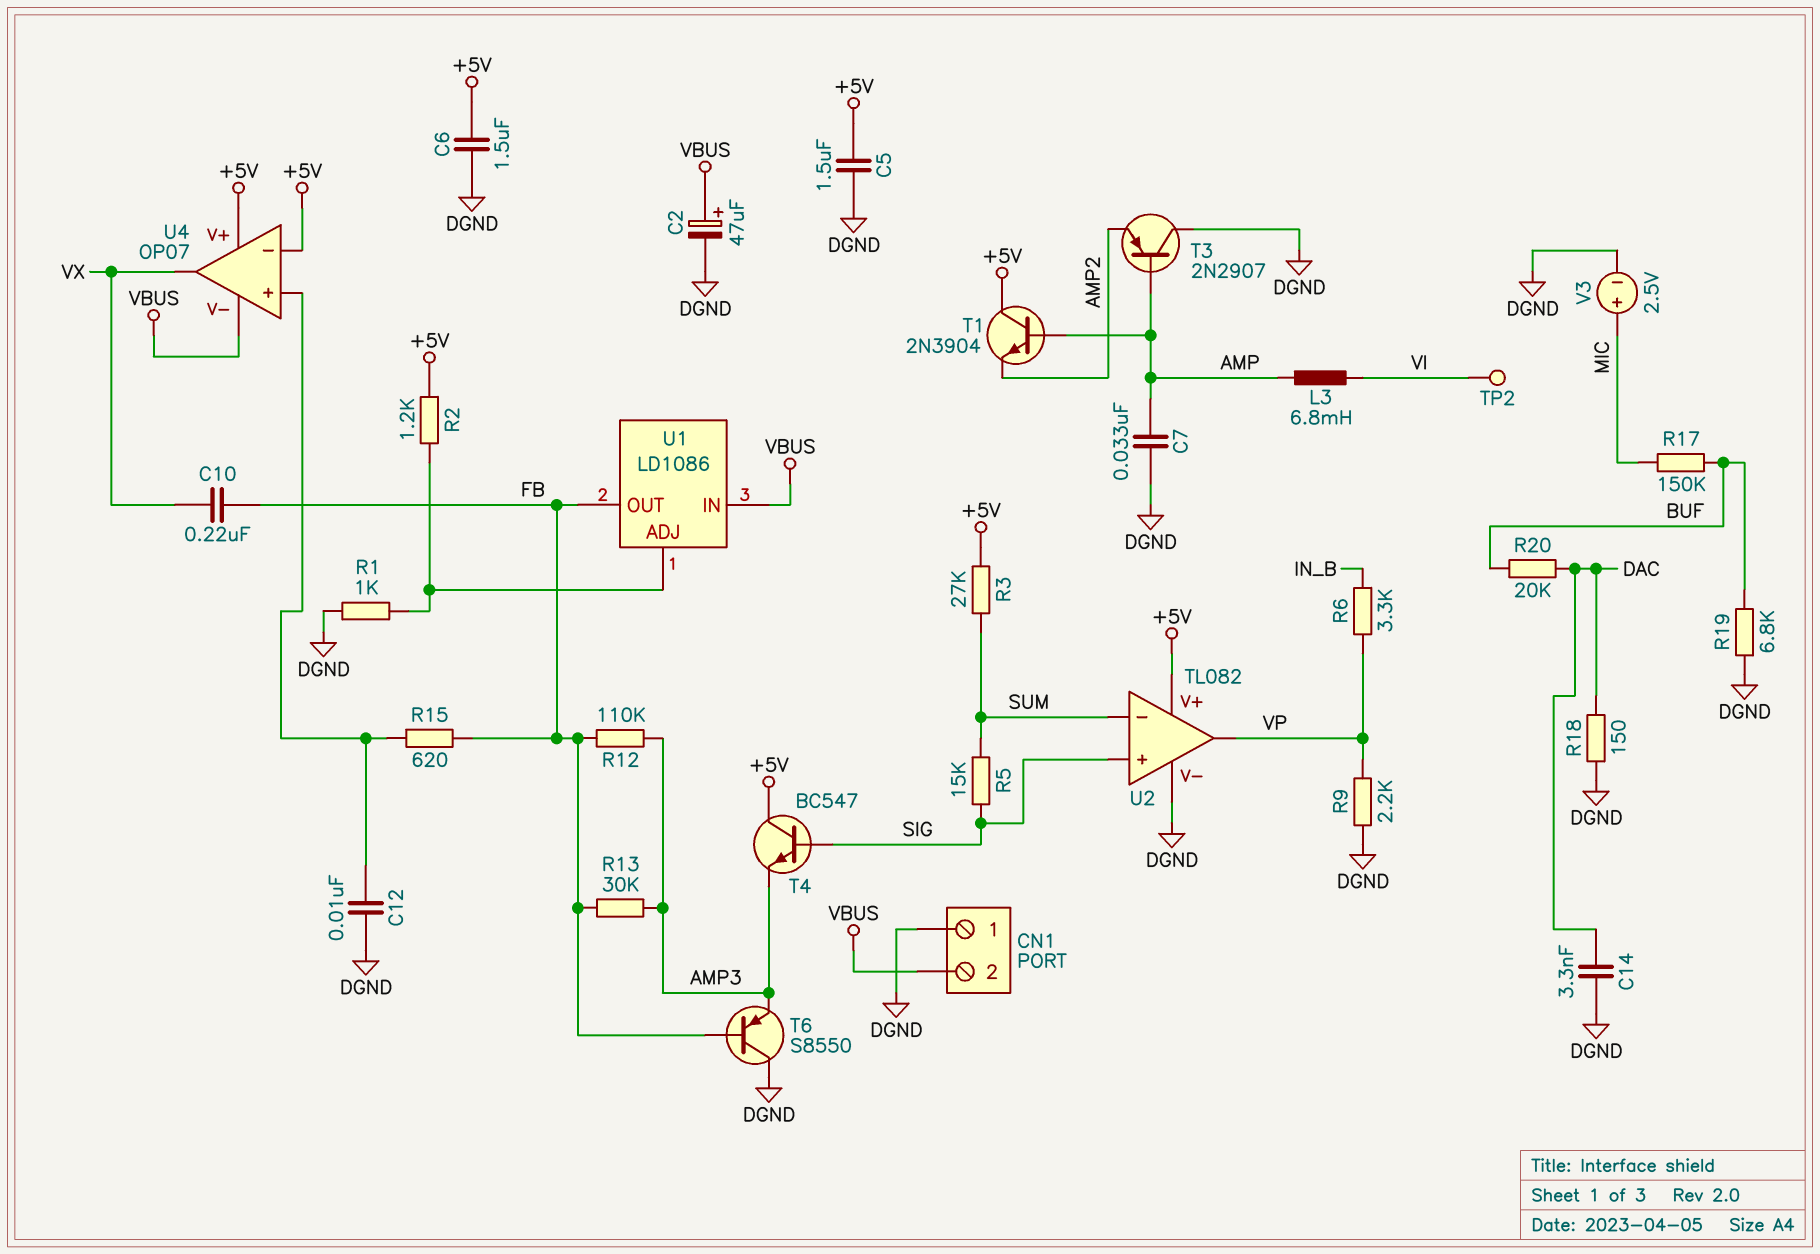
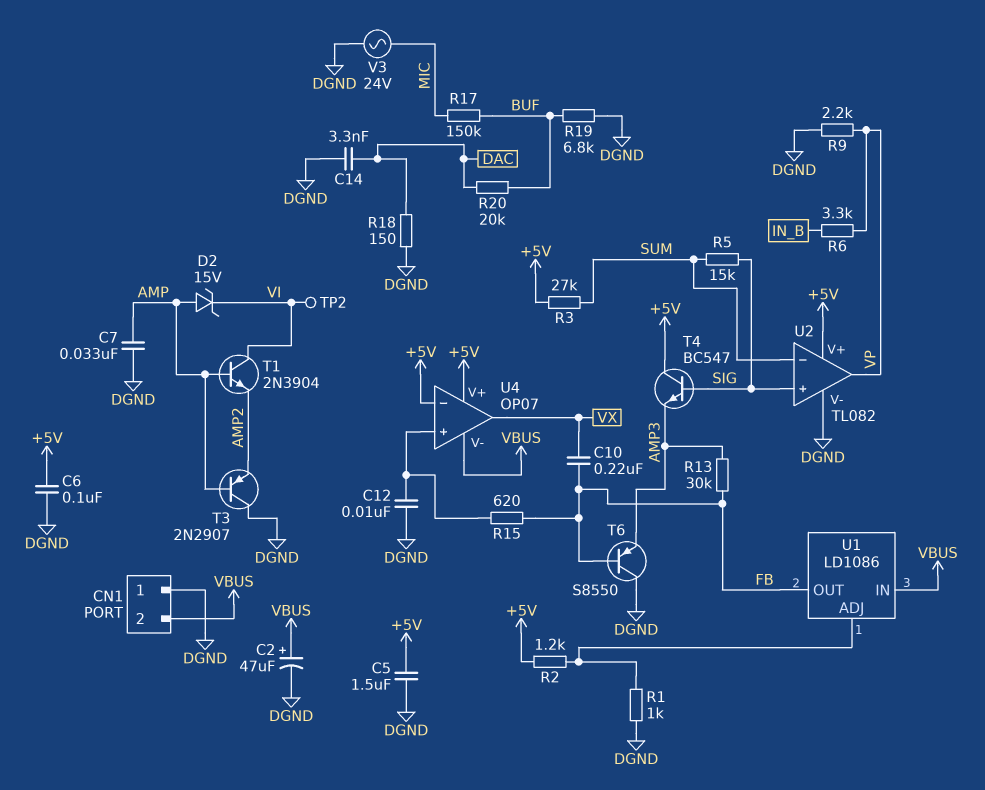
C6: 1.5uF (+5V, DGND) -> 100nF (+5V, DGND)
D2: none -> zener 15V (A AMP, K VI)
L3: 6.8mH (AMP, VI) -> none
R12: 110k (AMP3, FB) -> none
T1: NPN 2N3904 (B AMP, C +5V, E AMP2) -> NPN 2N3904 (B AMP, C VI, E AMP2)
V3: 2.5V (plus MIC, minus DGND) -> AC 24V (DGND, MIC)

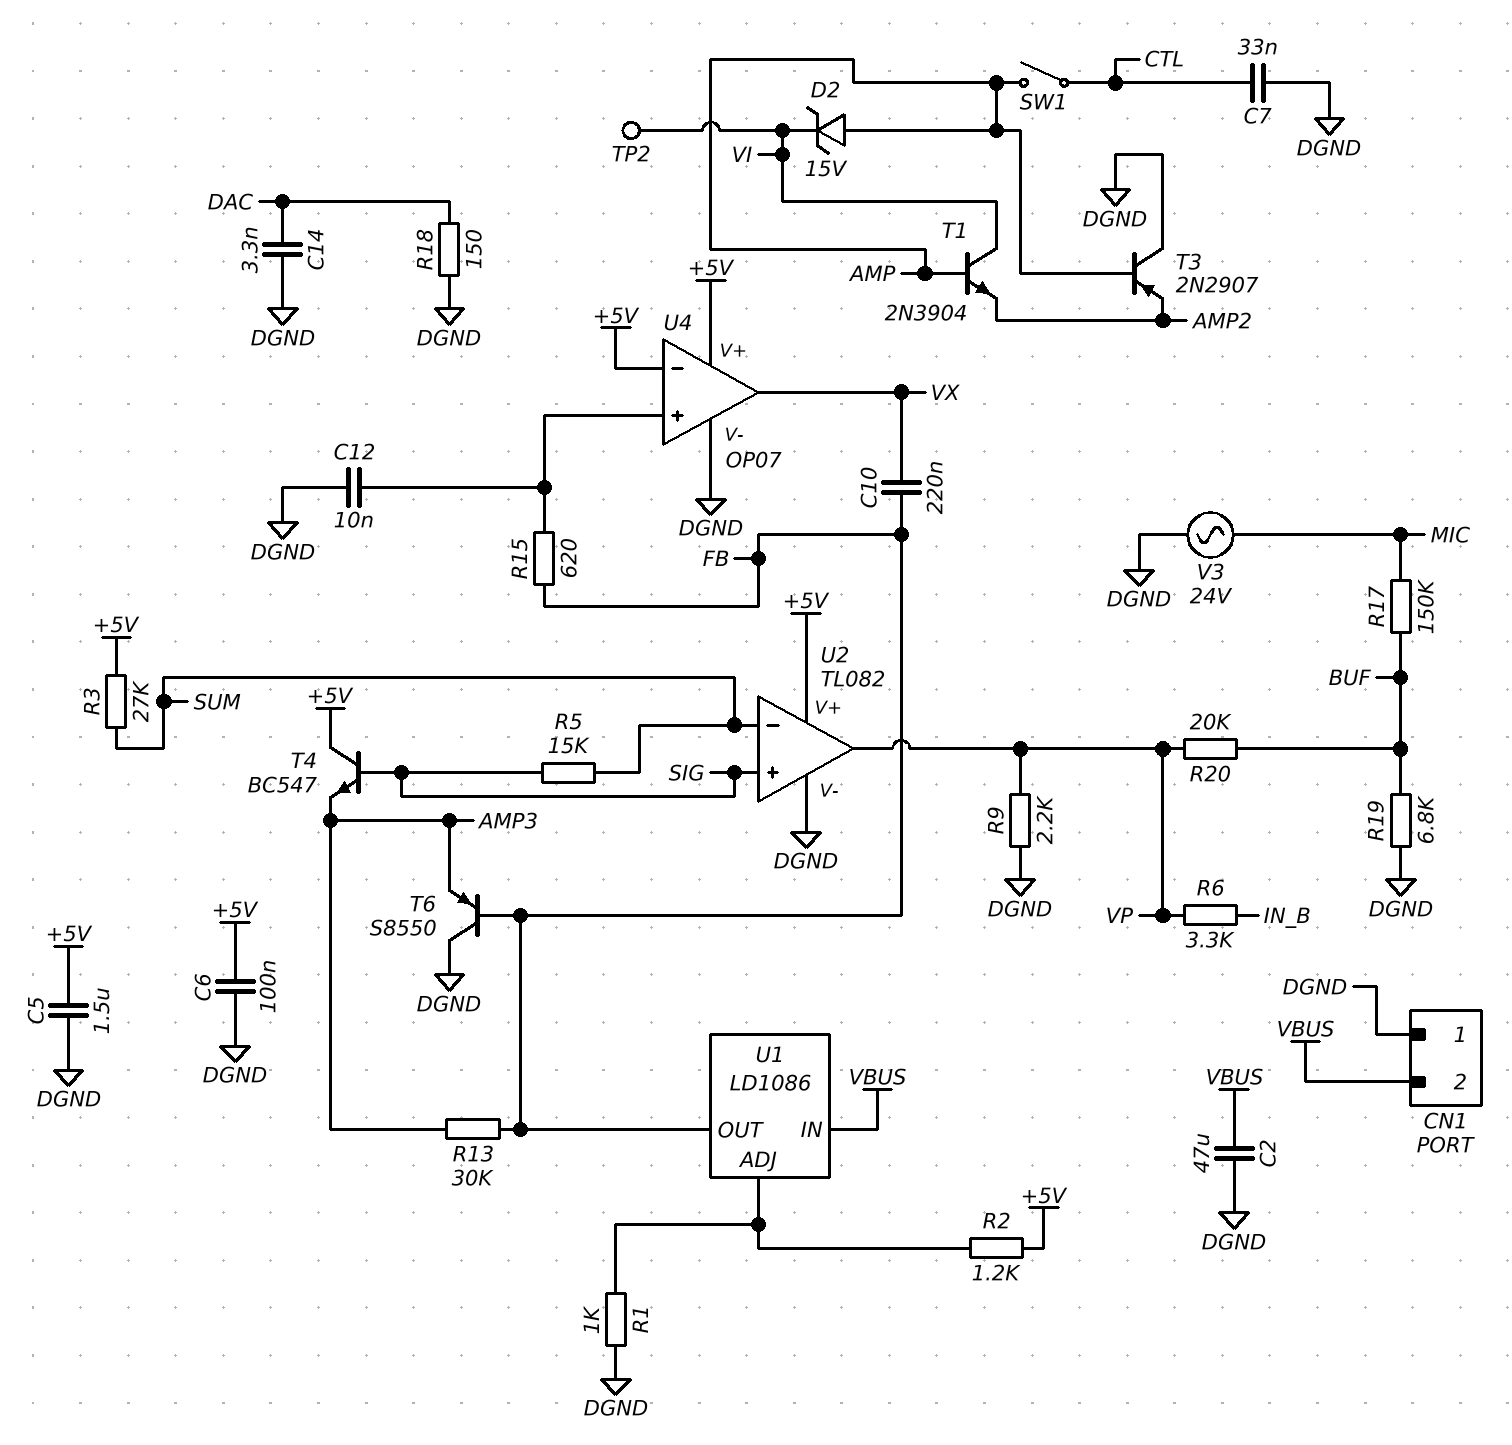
C2: 47uF (plus VBUS, minus DGND) -> 47uF (DGND, VBUS)
C7: 33nF (AMP, DGND) -> 33nF (CTL, DGND)
R20: 20k (BUF, DAC) -> 20k (BUF, VP)
SW1: none -> switch (AMP, CTL)
U4 pin V-: VBUS -> DGND

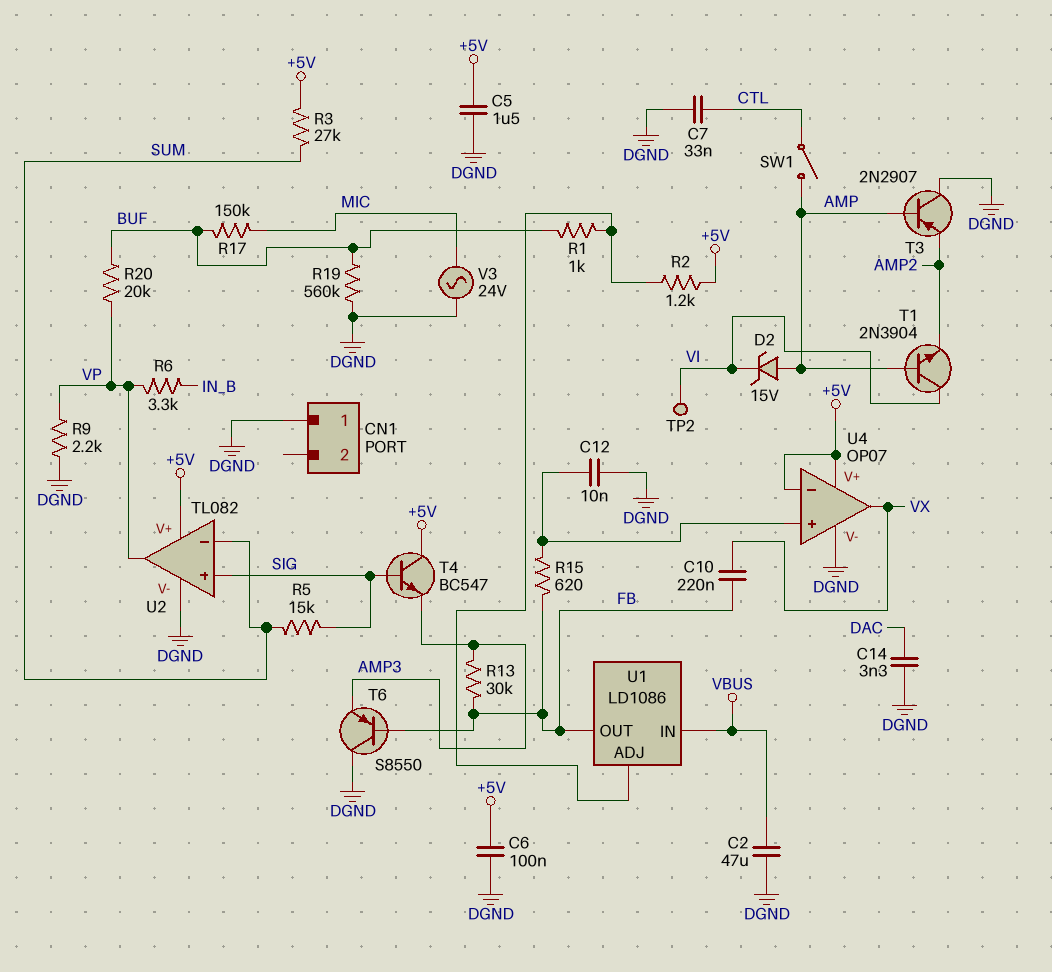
CN1 pin 2: VBUS -> none
R1: 1k (DGND, U1/ADJ) -> 1k (BUF, U1/ADJ)
R18: 150 (DAC, DGND) -> none
R19: 6.8k (BUF, DGND) -> 560k (BUF, DGND)

